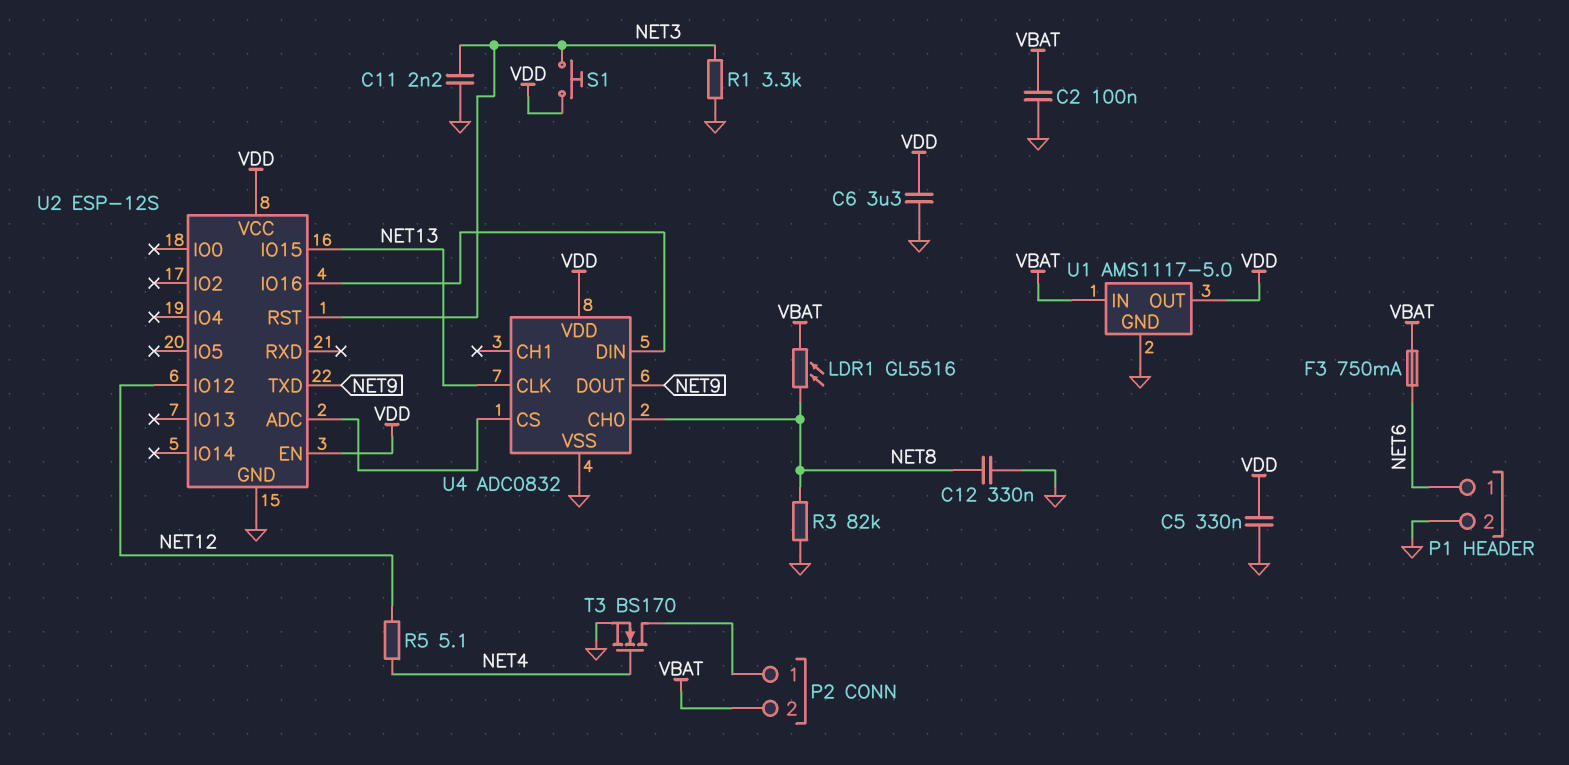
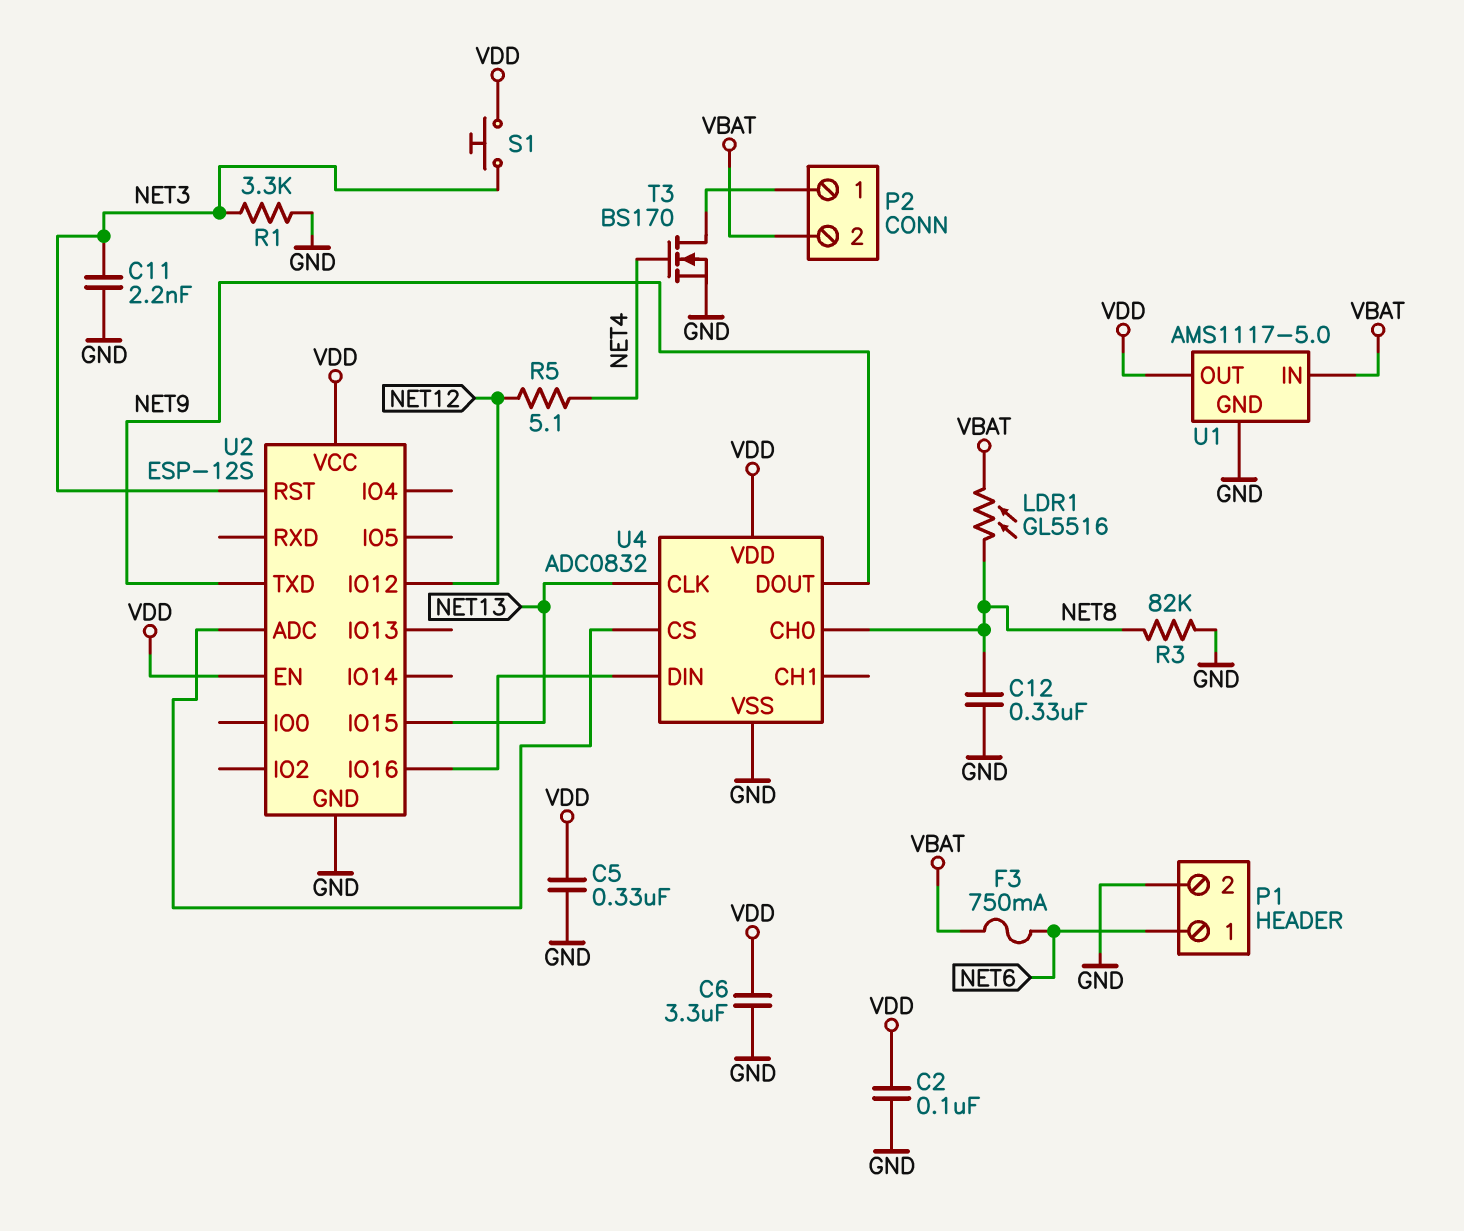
C2: 100nF (GND, VBAT) -> 100nF (GND, VDD)

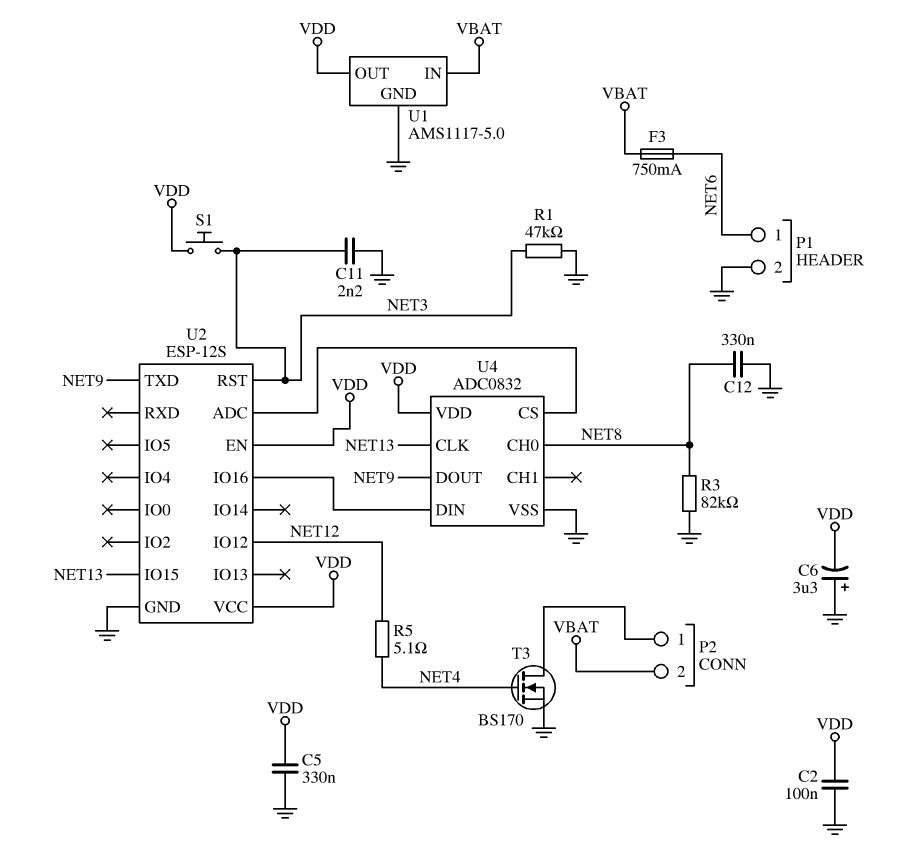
C6: 3.3uF (GND, VDD) -> 3.3uF (plus GND, minus VDD)
LDR1: GL5516 (NET8, VBAT) -> none
R1: 3.3k (GND, NET3) -> 47k (GND, NET3)

